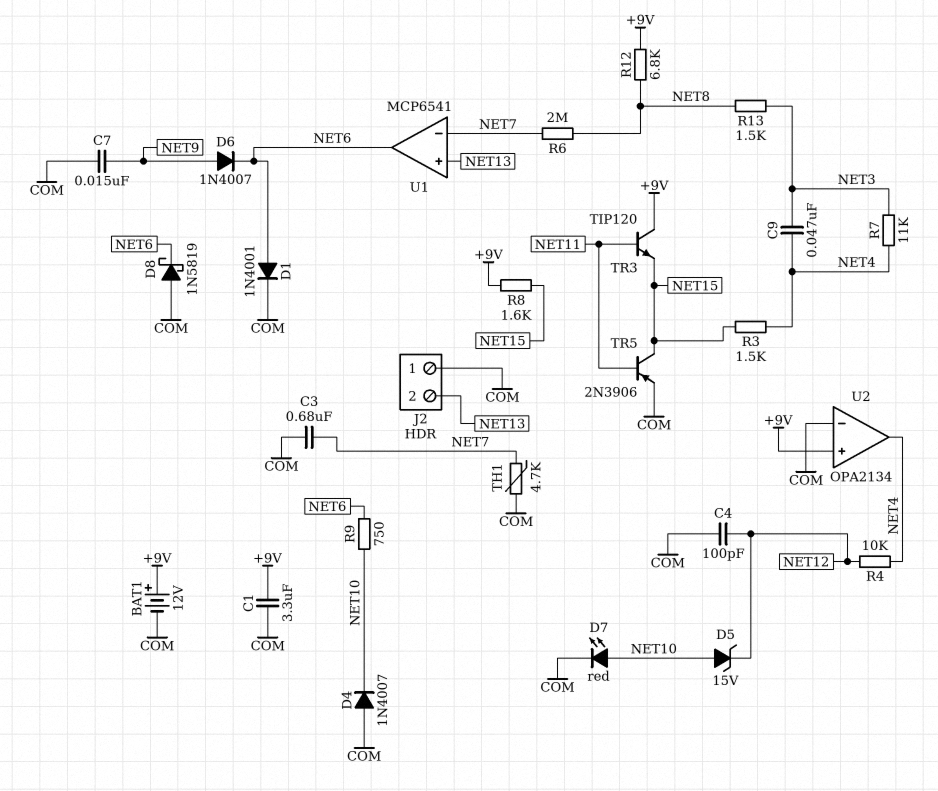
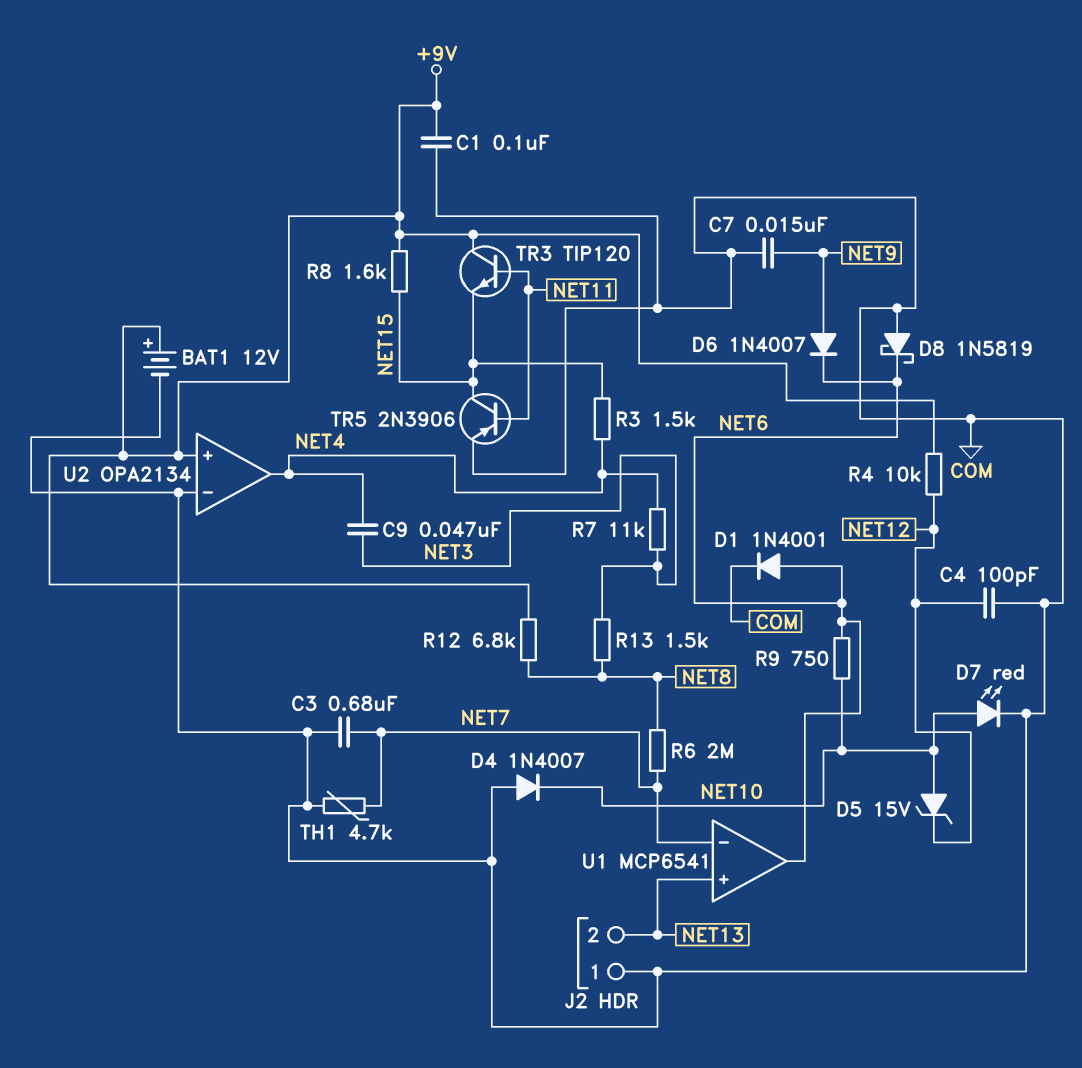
C1: 3.3uF (+9V, COM) -> 100nF (+9V, COM)
R4: 10k (NET4, NET12) -> 10k (+9V, NET12)

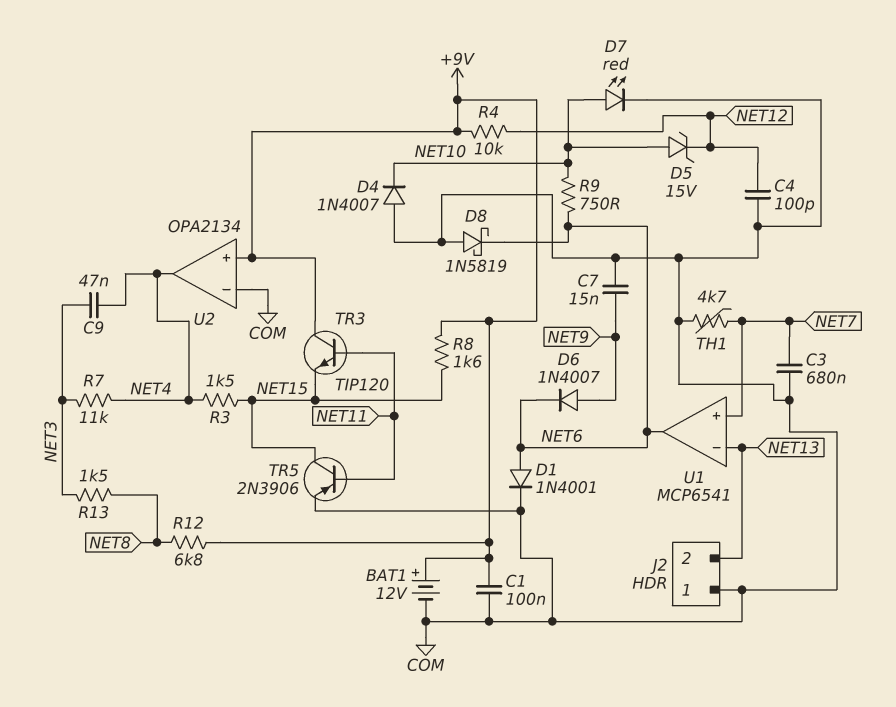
R6: 2M (NET7, NET8) -> none
U1 pin in+: NET13 -> NET7
U1 pin in-: NET7 -> NET13

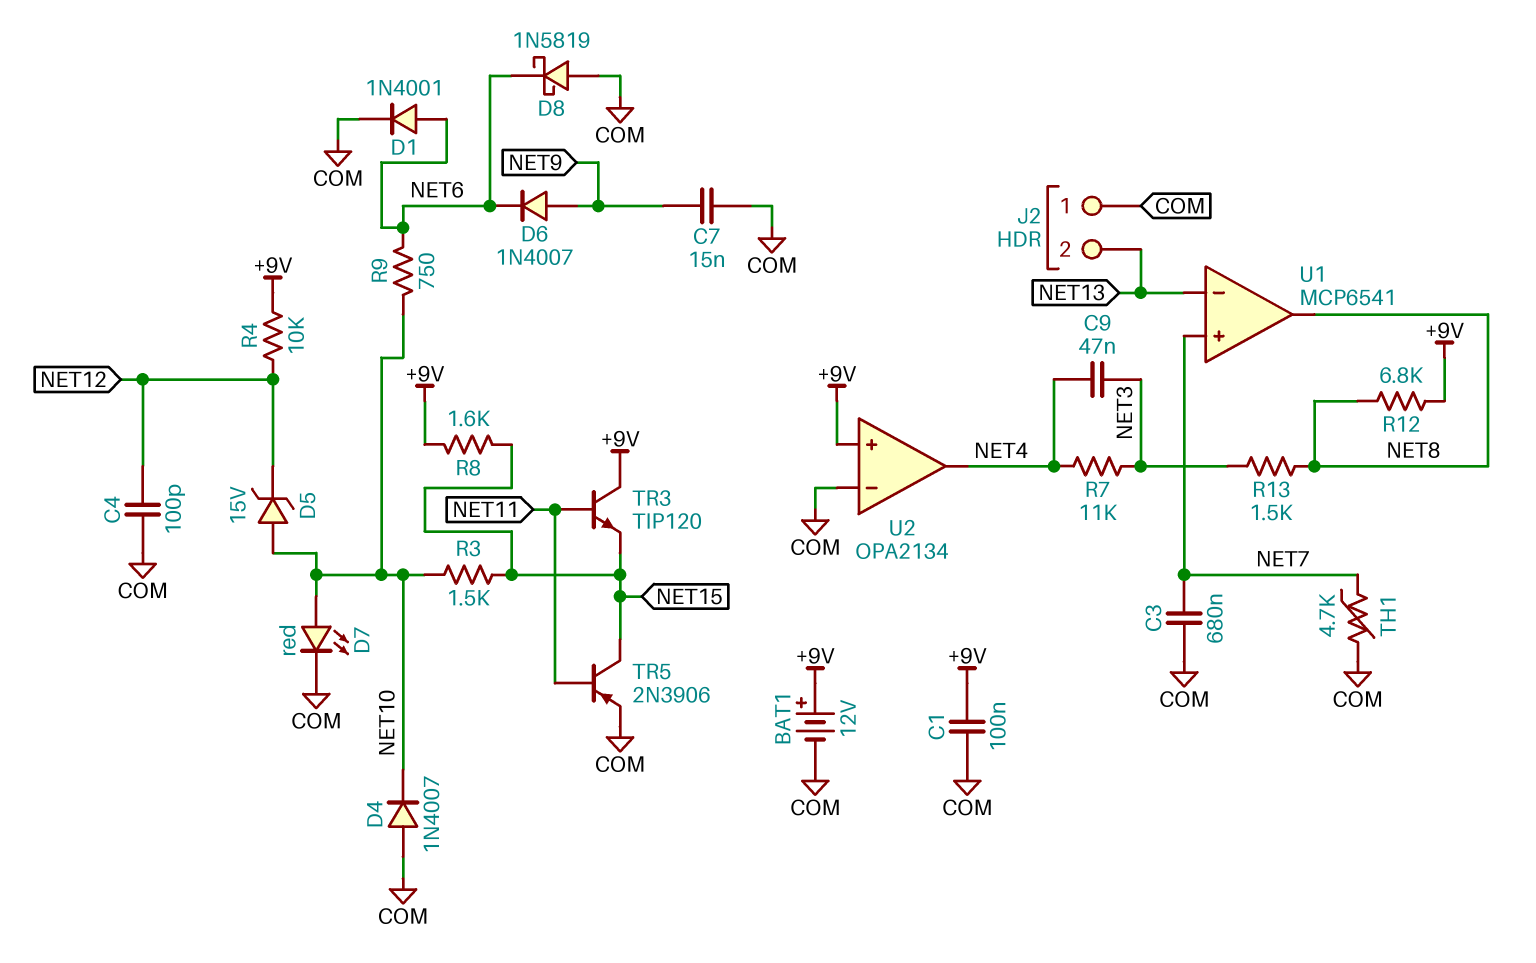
R3: 1.5k (NET4, NET15) -> 1.5k (NET10, NET15)
U1 pin out: NET6 -> NET8

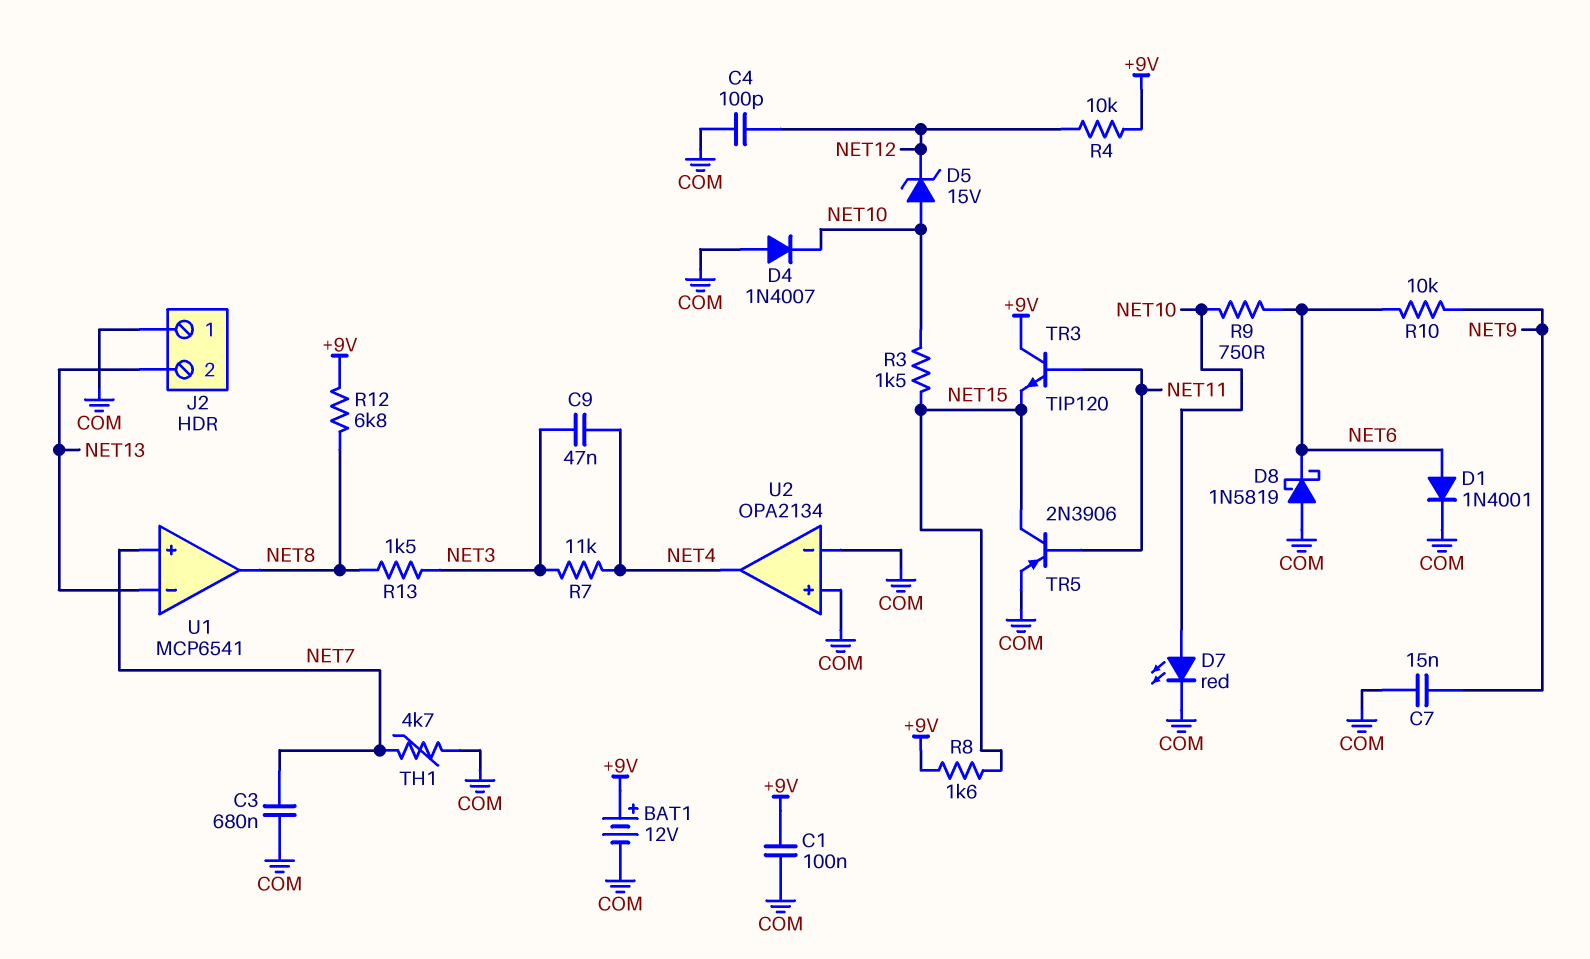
D6: diode 1N4007 (A NET9, K NET6) -> none
R10: none -> 10k (NET6, NET9)
U2 pin in+: +9V -> COM

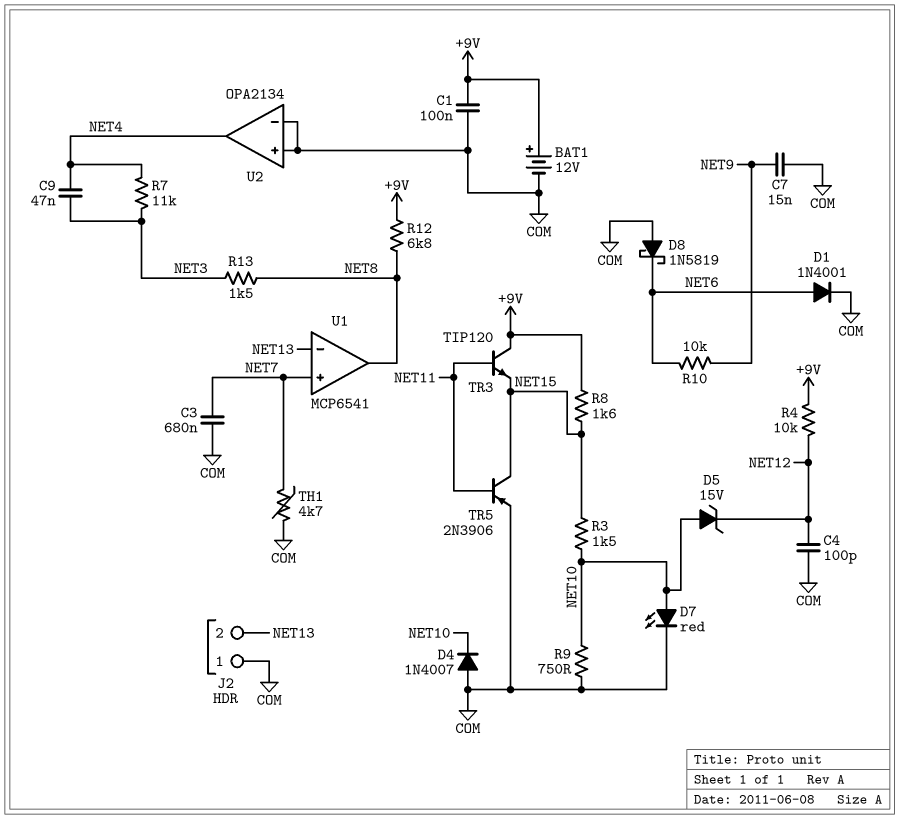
R9: 750 (NET6, NET10) -> 750 (COM, NET10)

